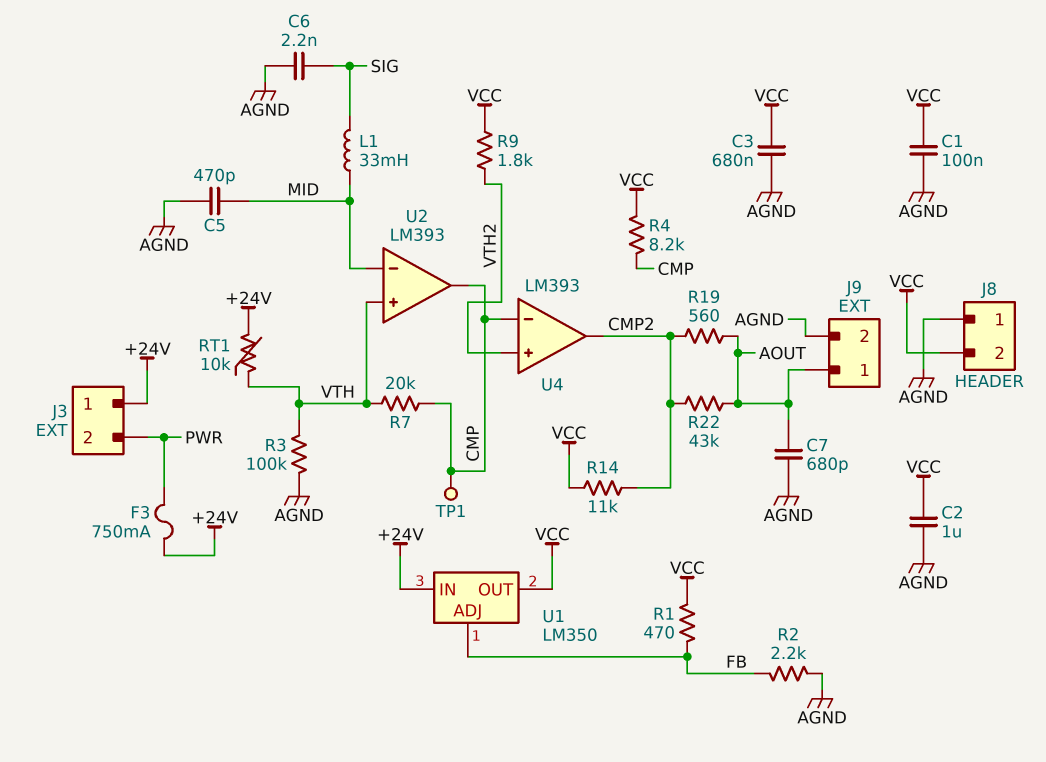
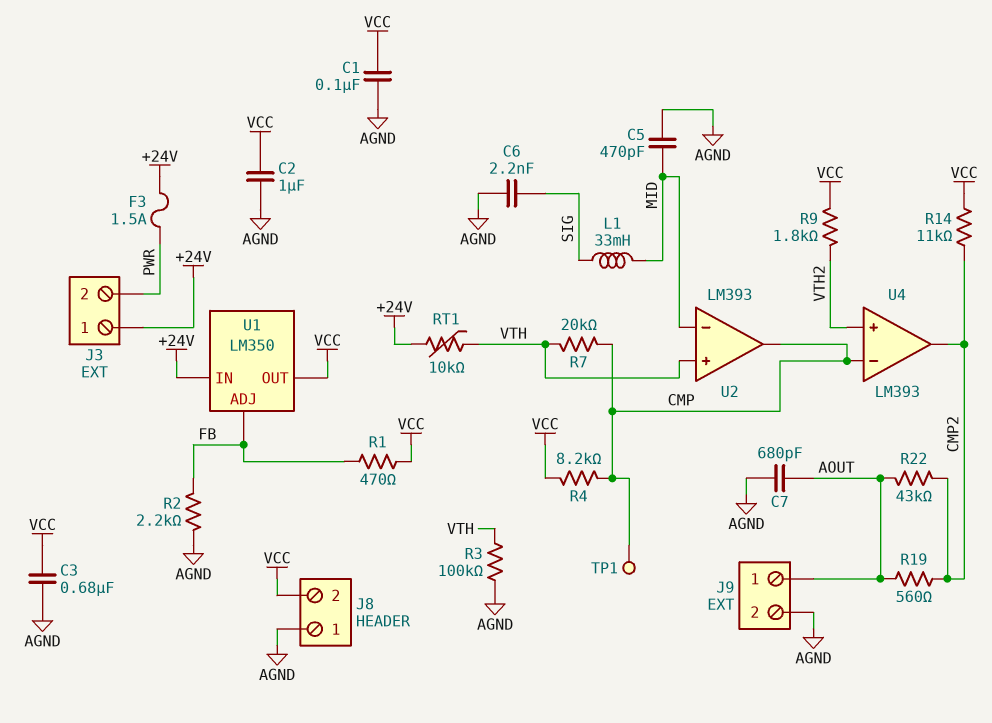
F3: 750mA (+24V, PWR) -> 1.5A (+24V, PWR)

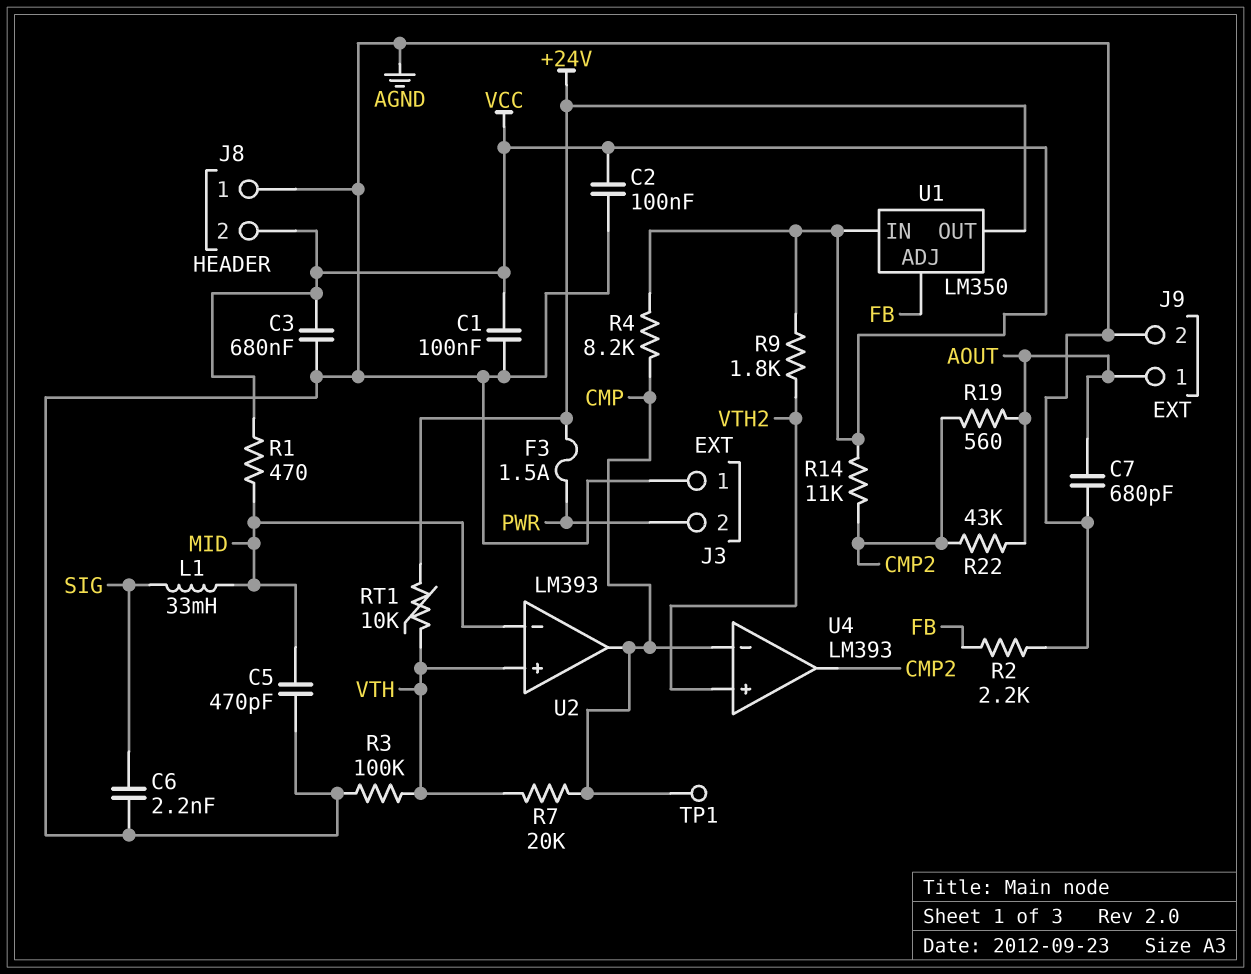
C2: 1uF (AGND, VCC) -> 100nF (AGND, VCC)
J3 pin 1: +24V -> AGND
R1: 470 (FB, VCC) -> 470 (MID, VCC)
U1 pin IN: +24V -> VCC
U1 pin OUT: VCC -> +24V

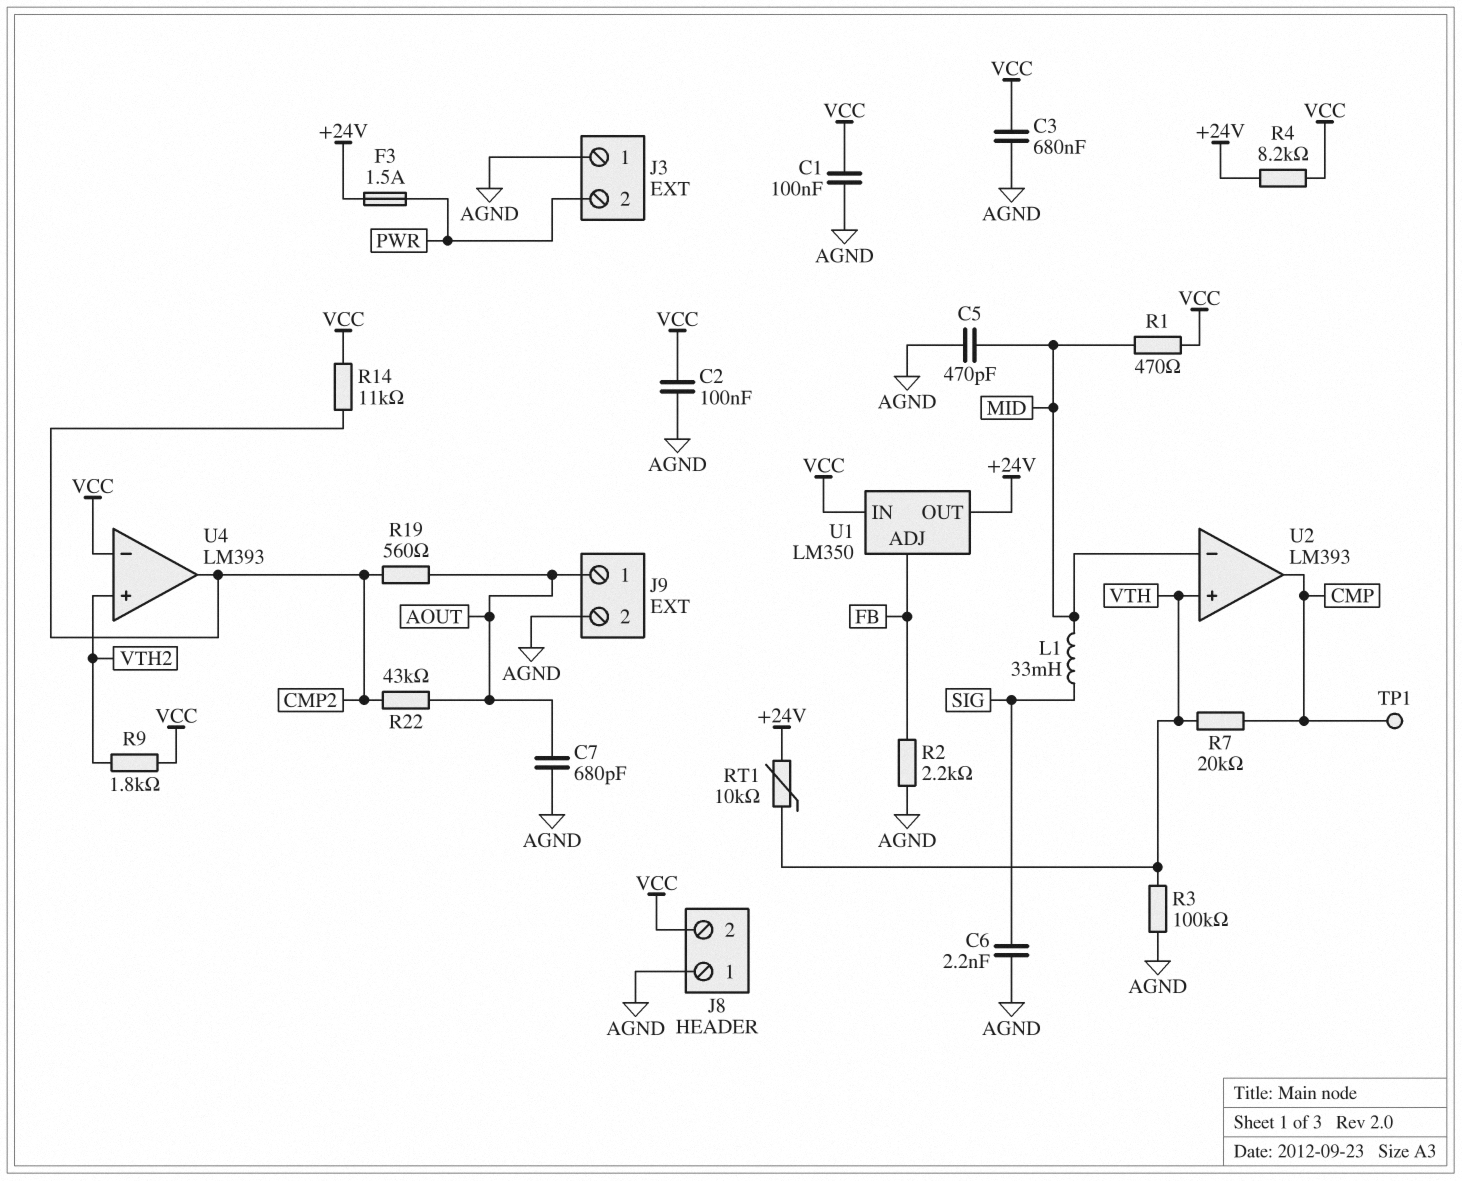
R4: 8.2k (CMP, VCC) -> 8.2k (+24V, VCC)
U4 pin in-: CMP -> VCC

